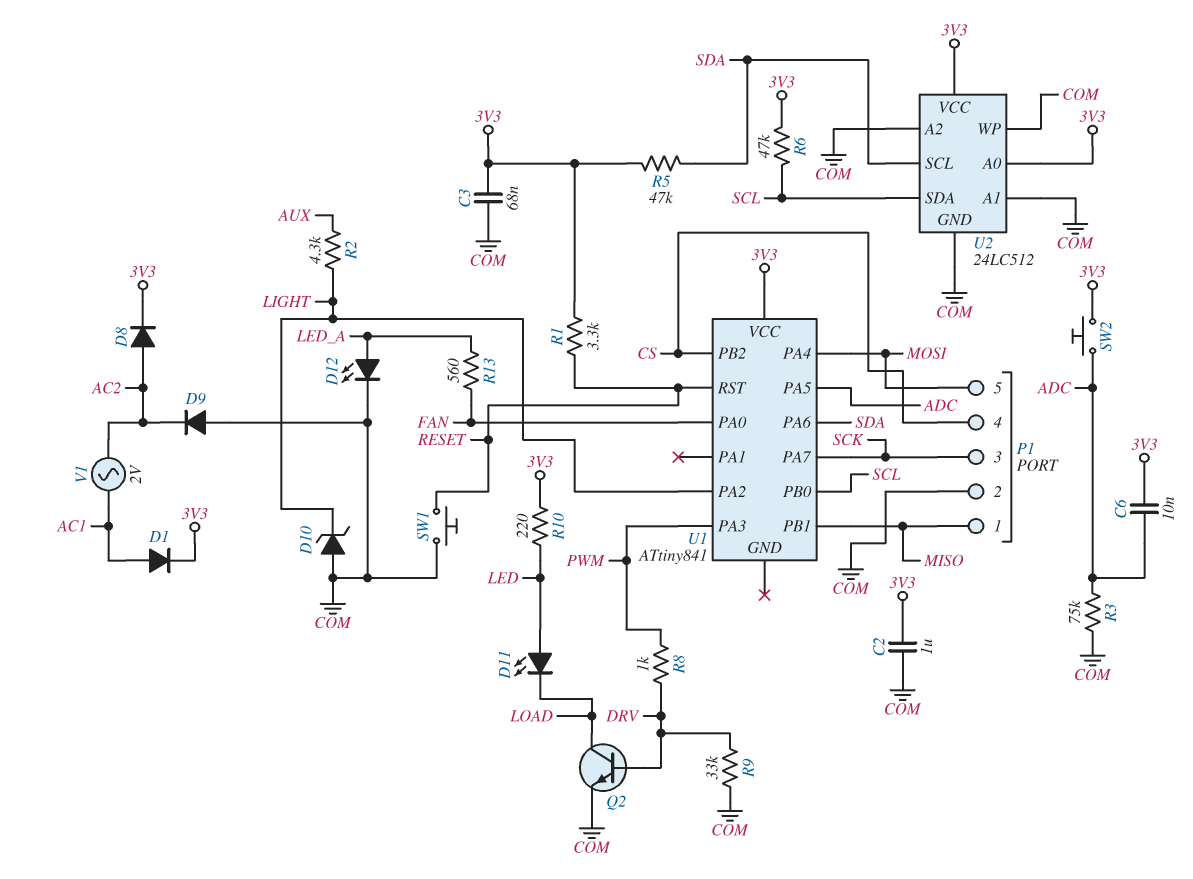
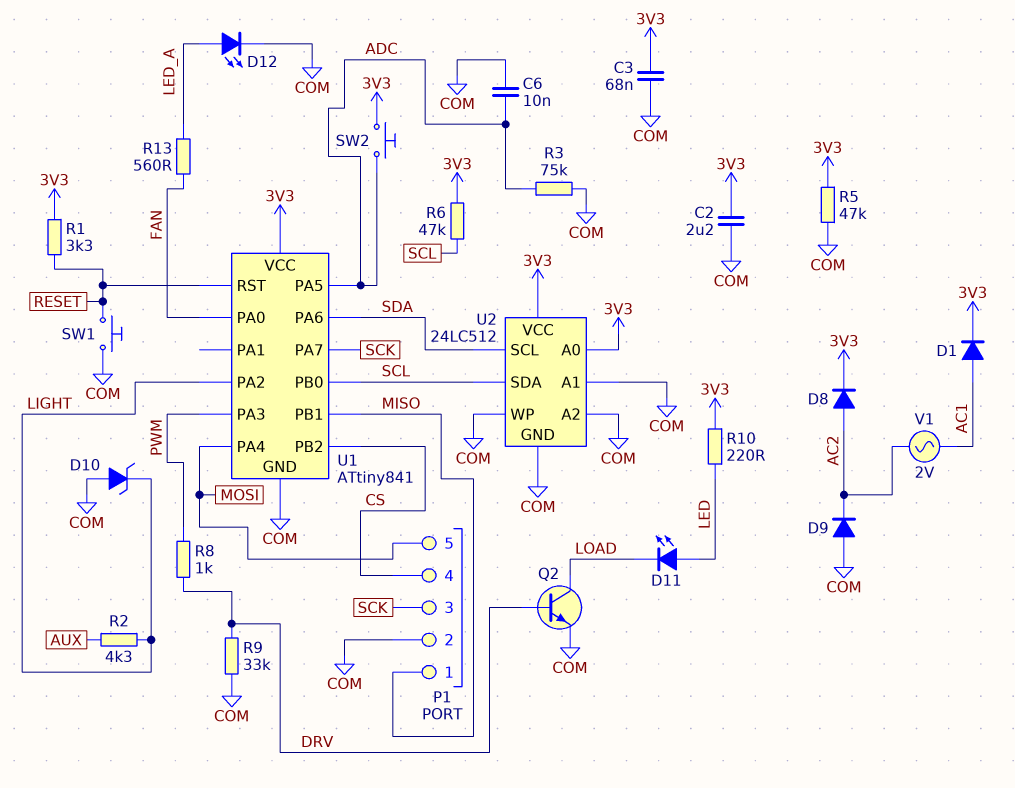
C2: 1uF (3V3, COM) -> 2.2uF (3V3, COM)
C6: 10nF (3V3, ADC) -> 10nF (ADC, COM)
R5: 47k (3V3, SDA) -> 47k (3V3, COM)
U1 pin GND: none -> COM

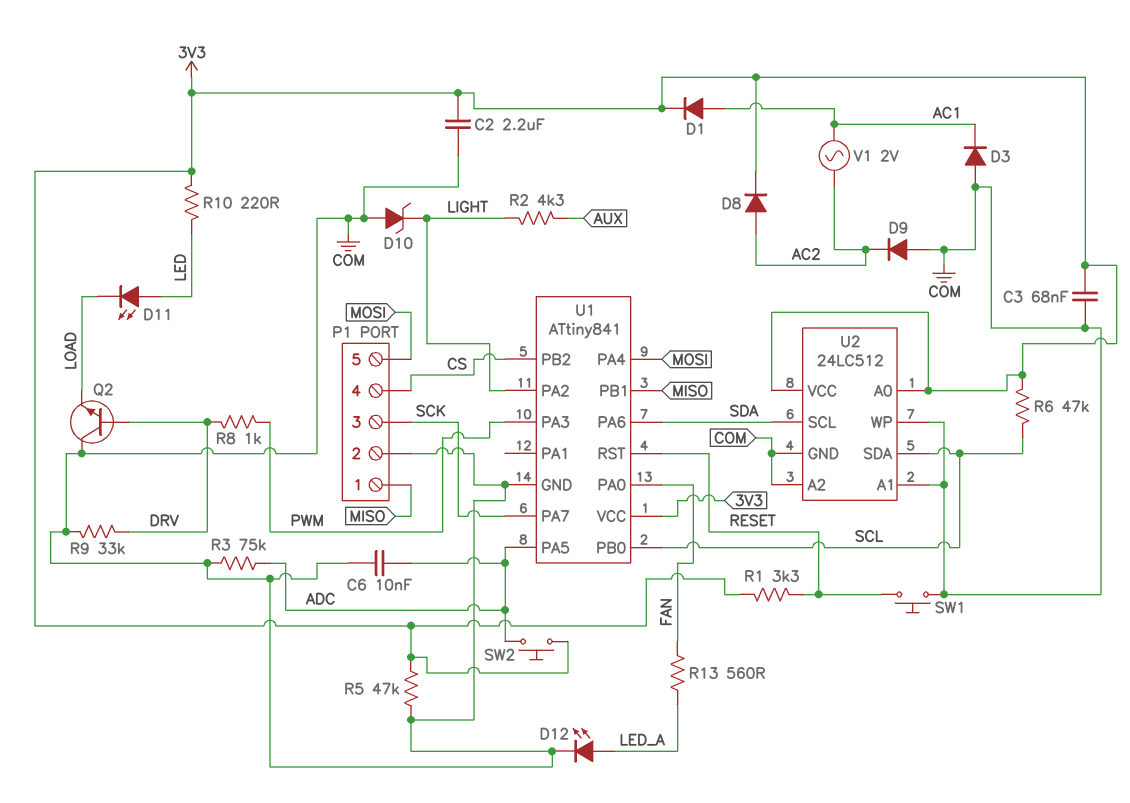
D3: none -> diode (A COM, K AC1)
Q2: NPN (B DRV, C LOAD, E COM) -> NPN (B DRV, C COM, E LOAD)

